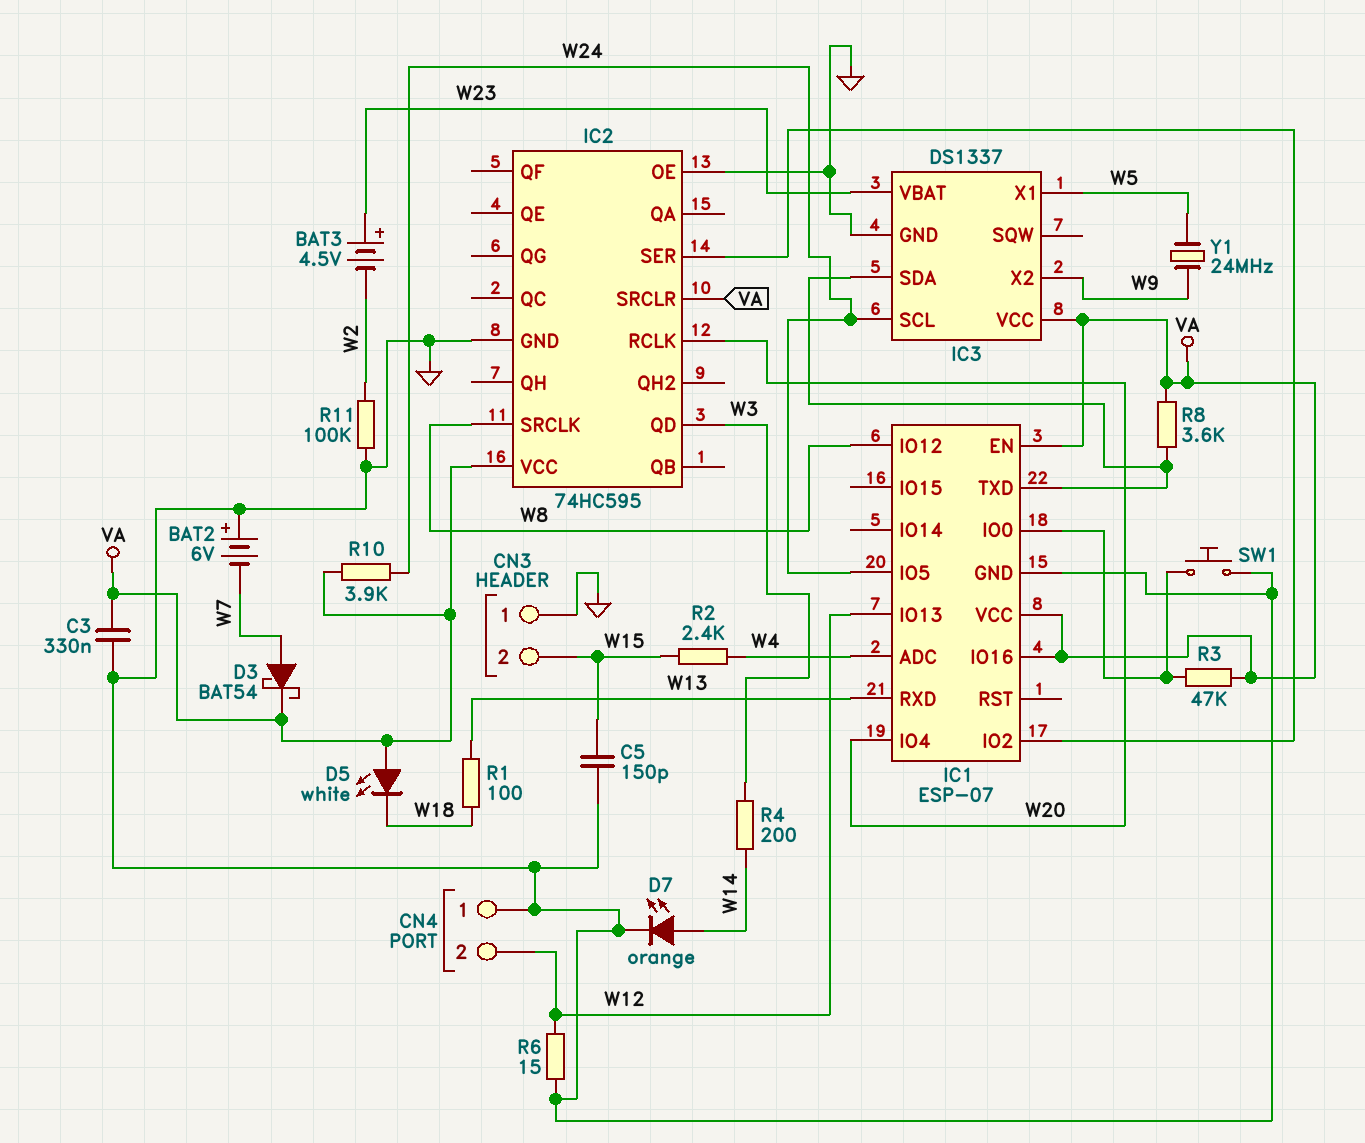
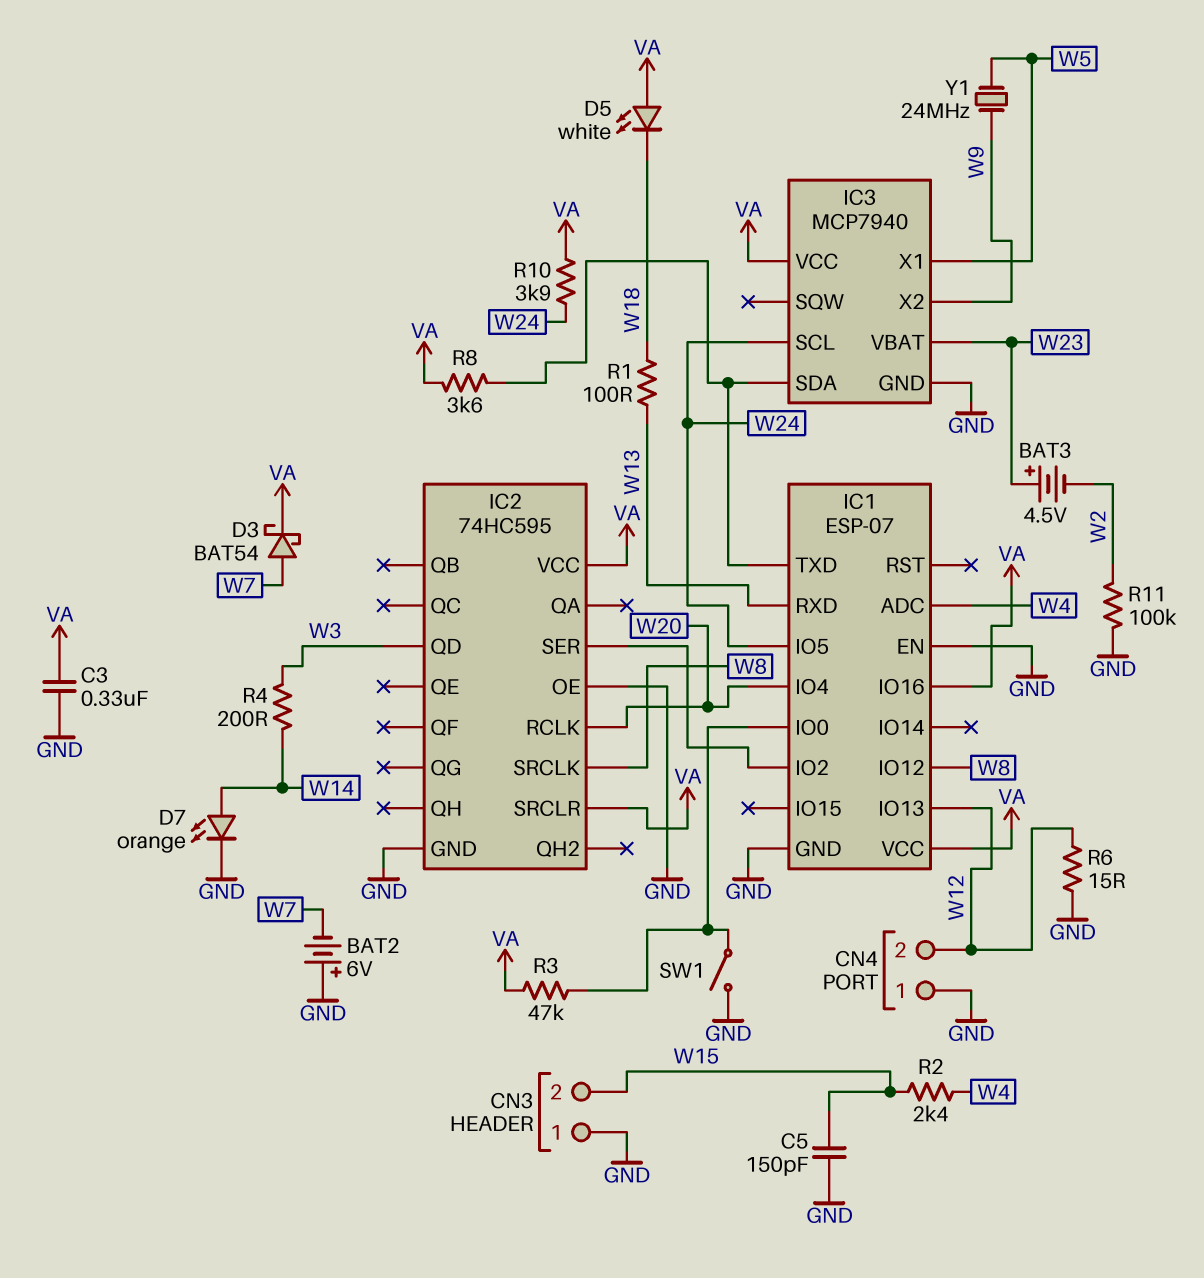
IC1 pin EN: VA -> GND
IC3: DS1337 -> MCP7940
SW1: button (GND, IC1/IO0) -> switch (GND, IC1/IO0)

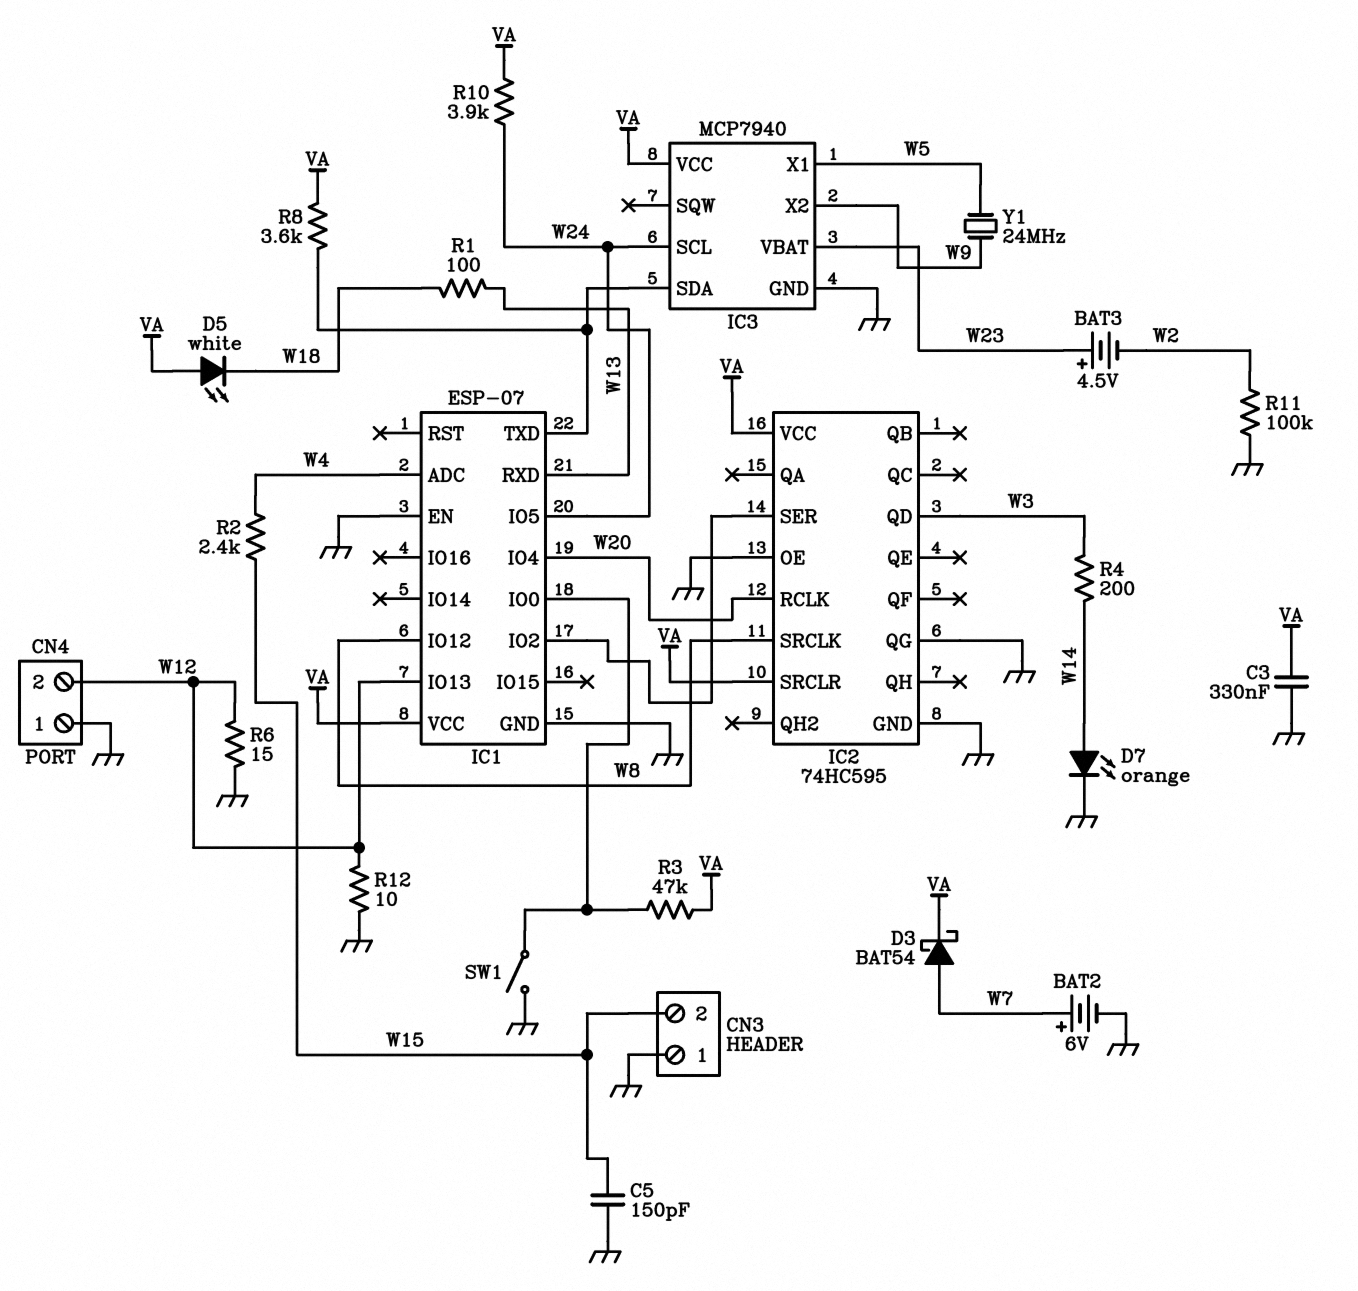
BAT2: 6V (plus GND, minus W7) -> 6V (plus W7, minus GND)
IC1 pin IO16: VA -> none
IC2 pin QG: none -> GND
R12: none -> 10 (GND, W12)

